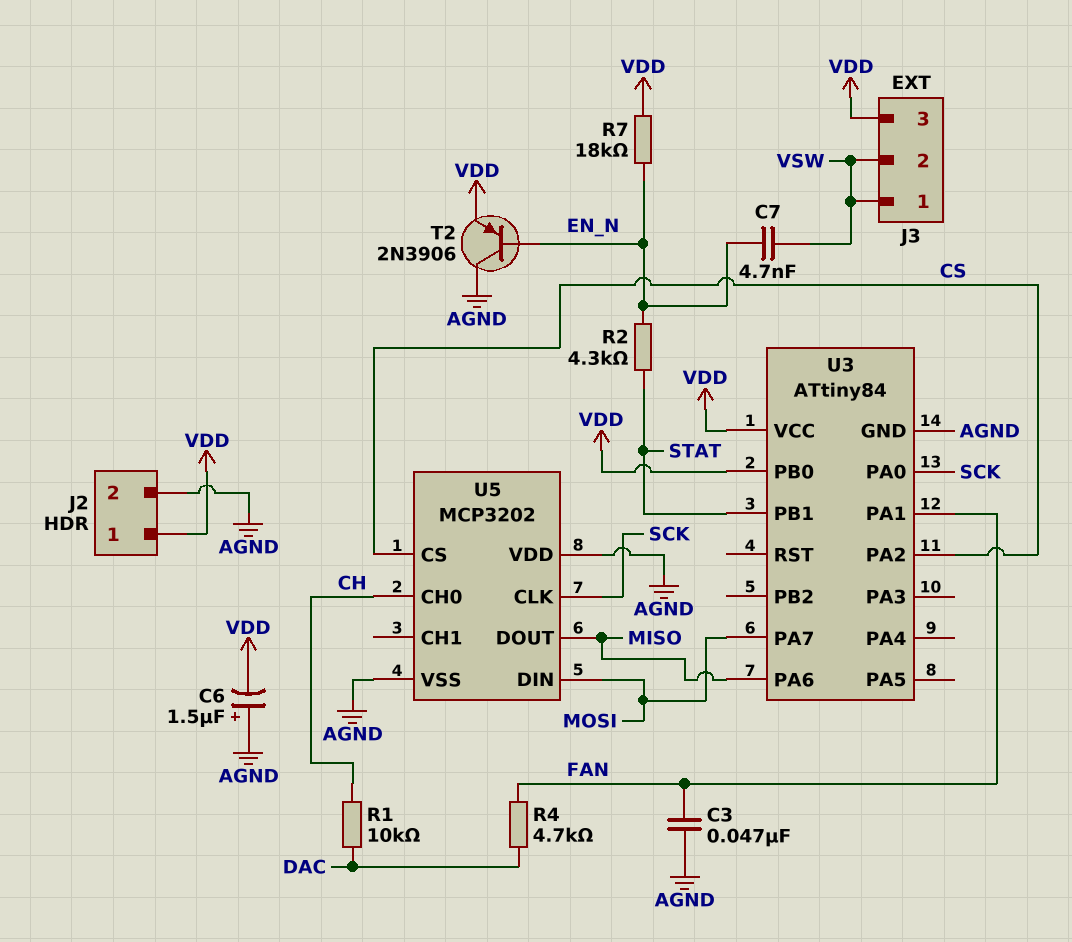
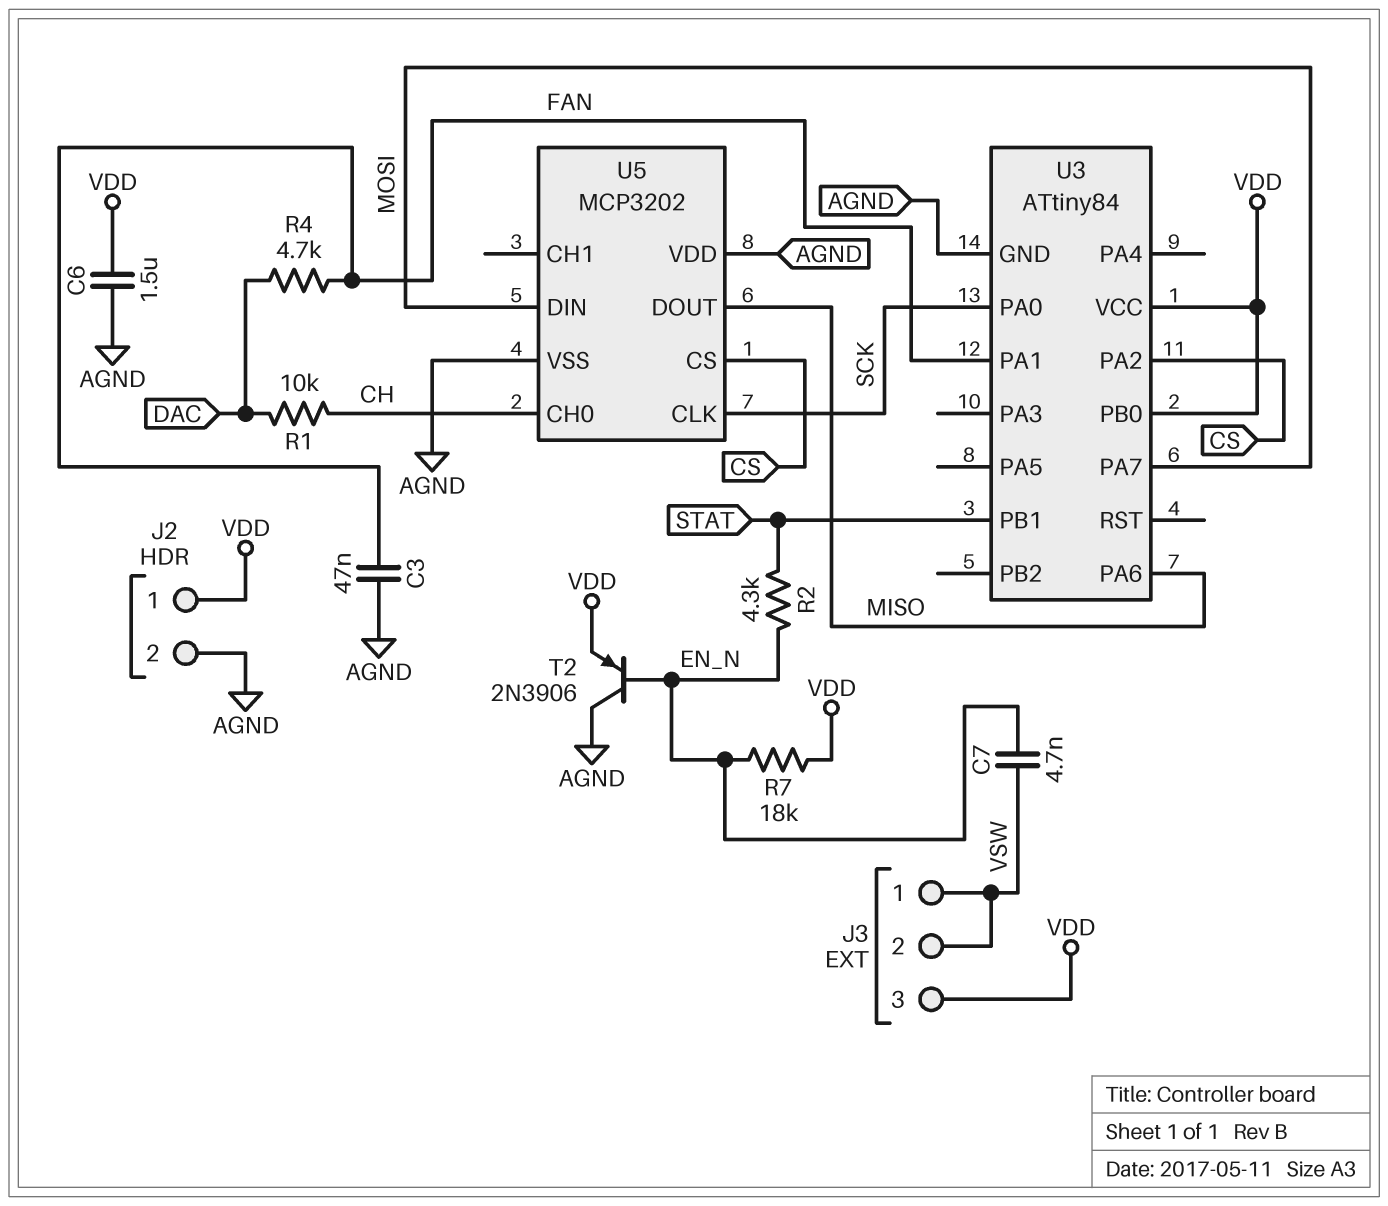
C6: 1.5uF (plus AGND, minus VDD) -> 1.5uF (AGND, VDD)

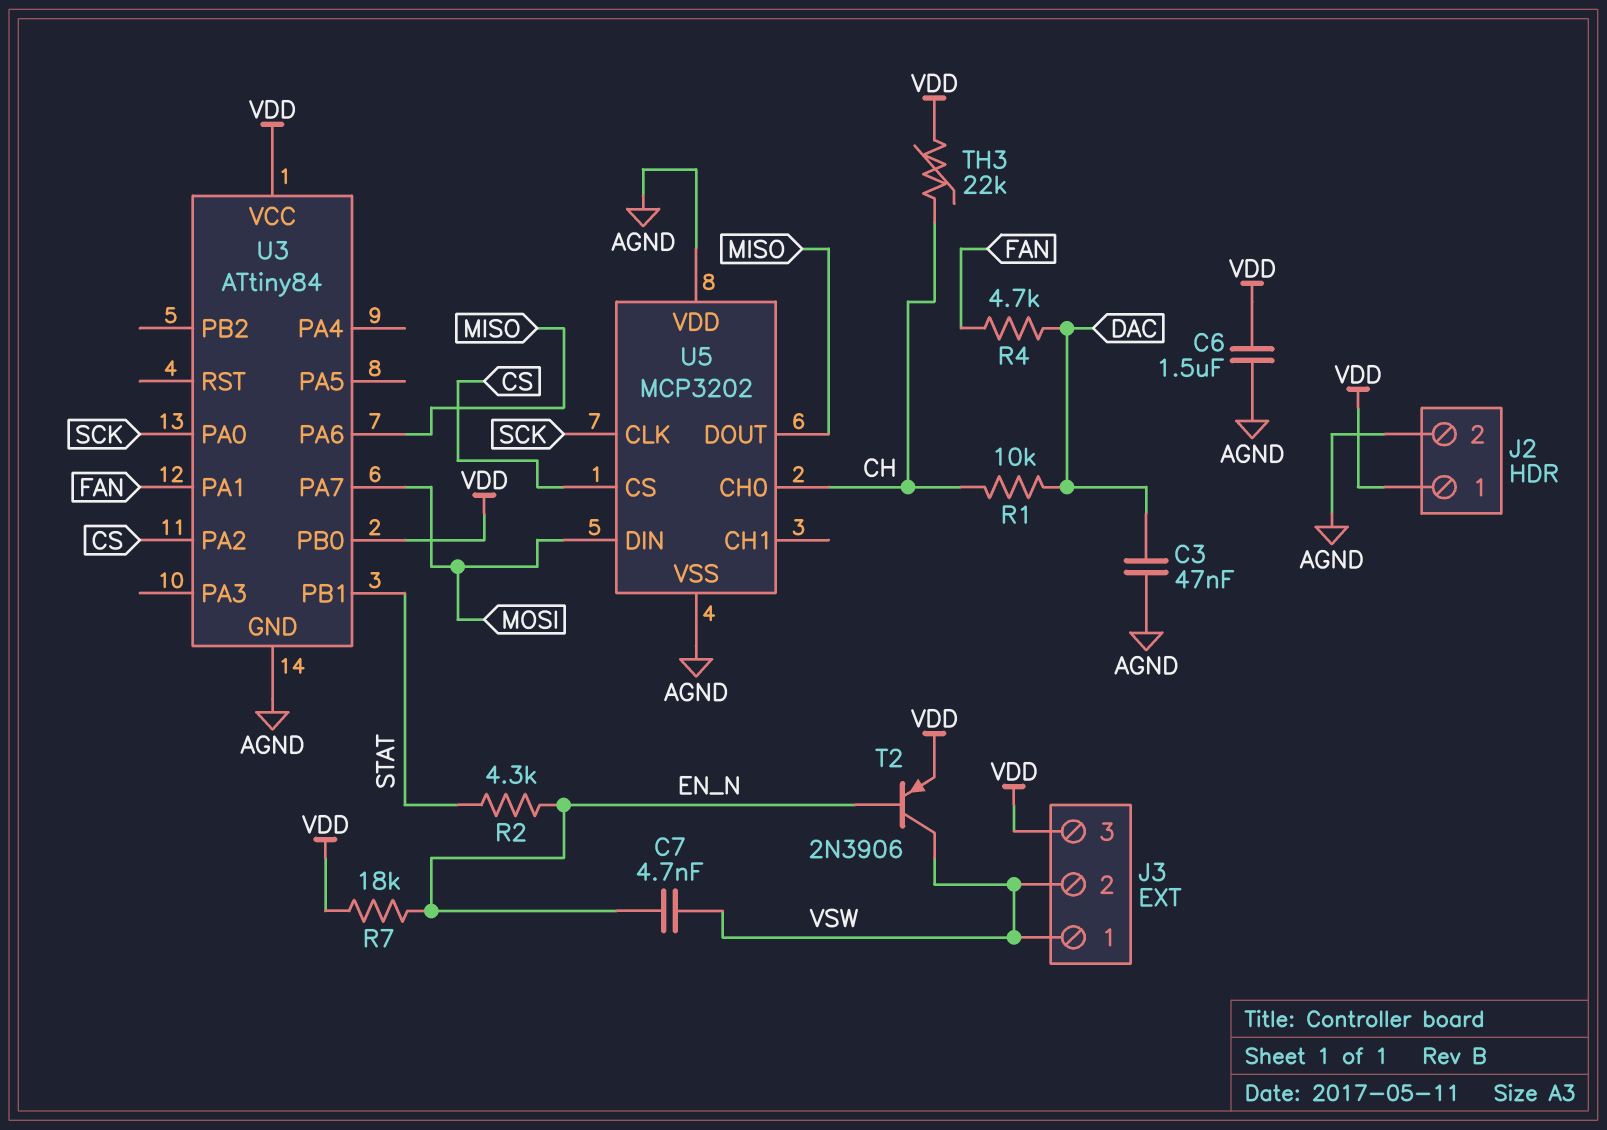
C3: 47nF (AGND, FAN) -> 47nF (AGND, DAC)
T2: PNP 2N3906 (B EN_N, C AGND, E VDD) -> PNP 2N3906 (B EN_N, C VSW, E VDD)
TH3: none -> 22k (CH, VDD)

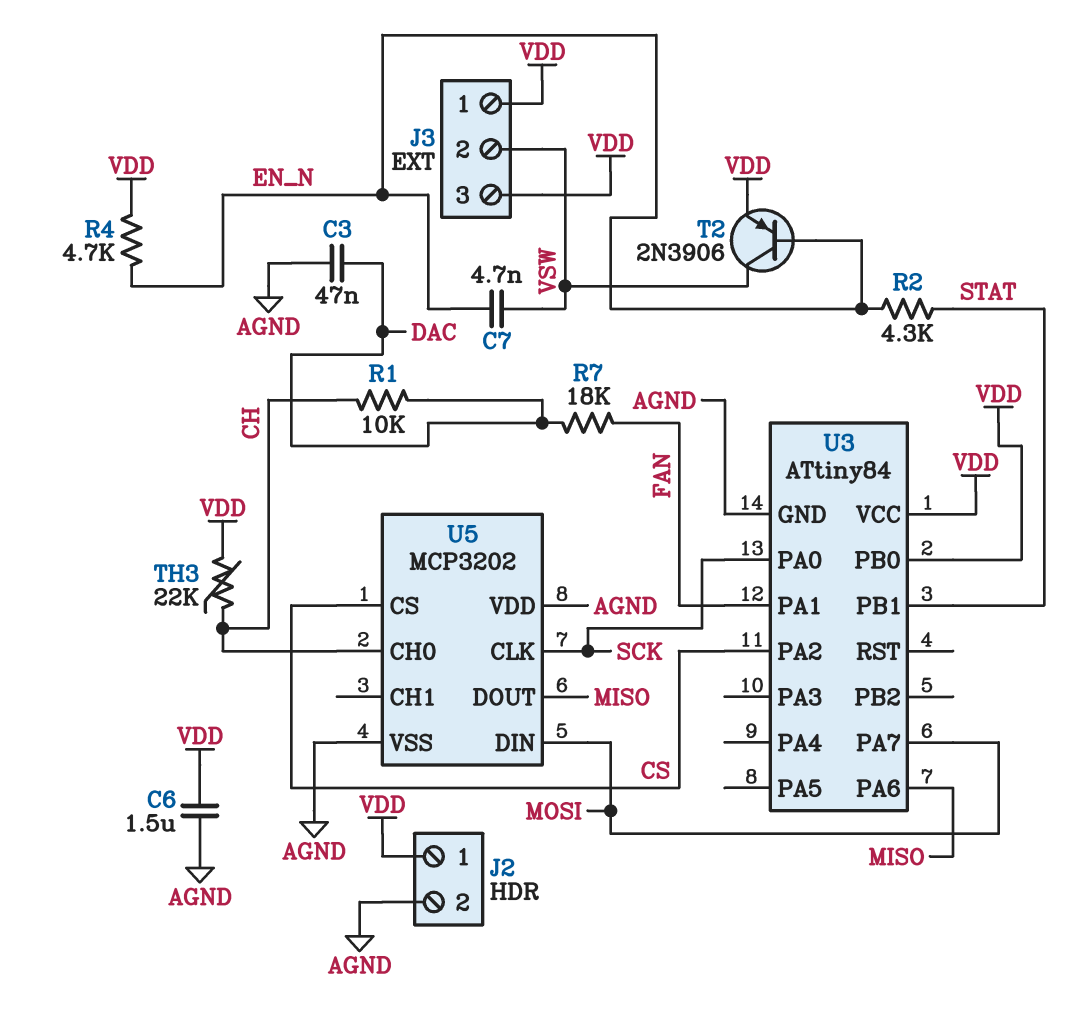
J3 pin 1: VSW -> VDD
R4: 4.7k (DAC, FAN) -> 4.7k (EN_N, VDD)
R7: 18k (EN_N, VDD) -> 18k (DAC, FAN)

